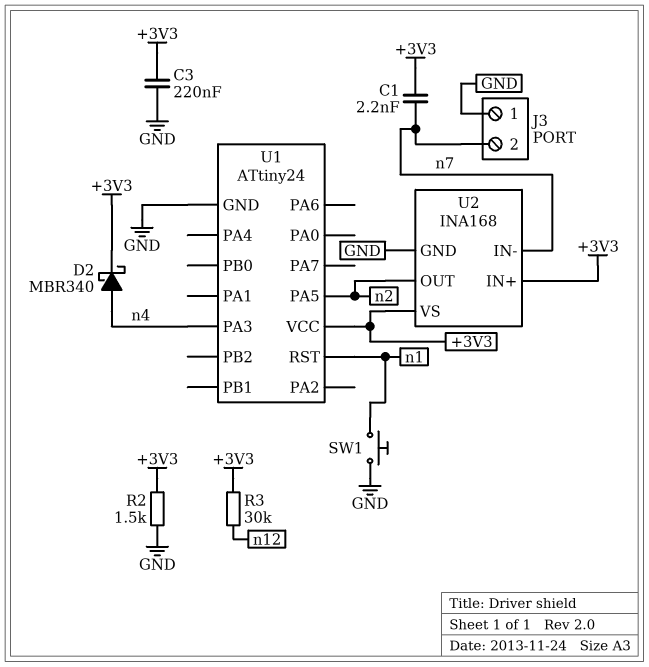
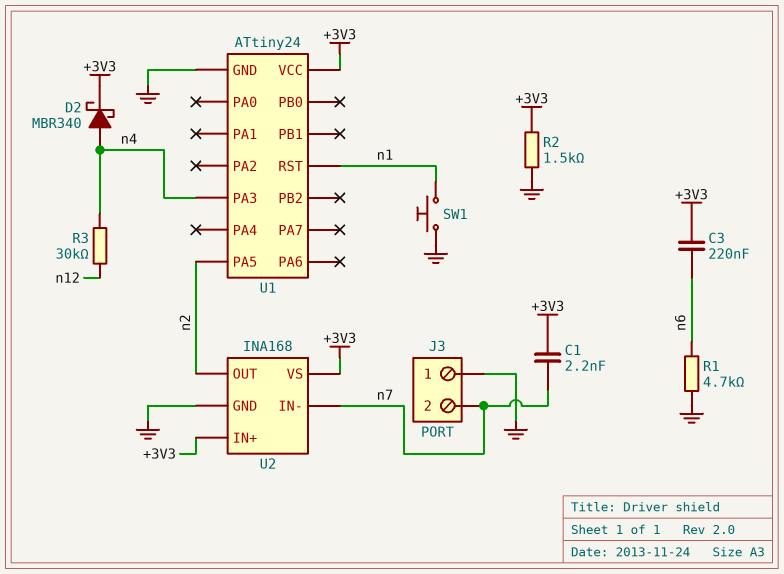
C3: 220nF (+3V3, GND) -> 220nF (+3V3, n6)
R1: none -> 4.7k (GND, n6)
R3: 30k (+3V3, n12) -> 30k (n4, n12)

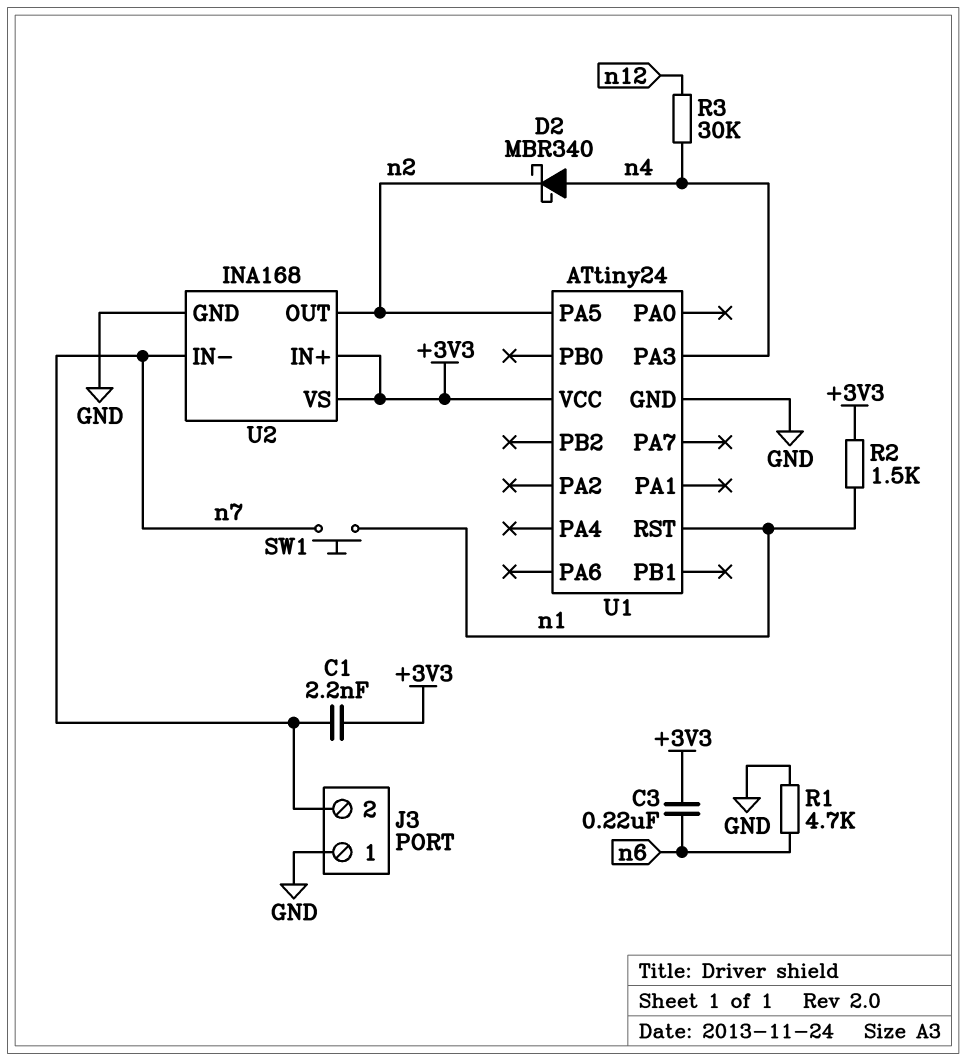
D2: schottky MBR340 (A n4, K +3V3) -> schottky MBR340 (A n4, K n2)
R2: 1.5k (+3V3, GND) -> 1.5k (+3V3, n1)
SW1: button (GND, n1) -> button (n1, n7)

